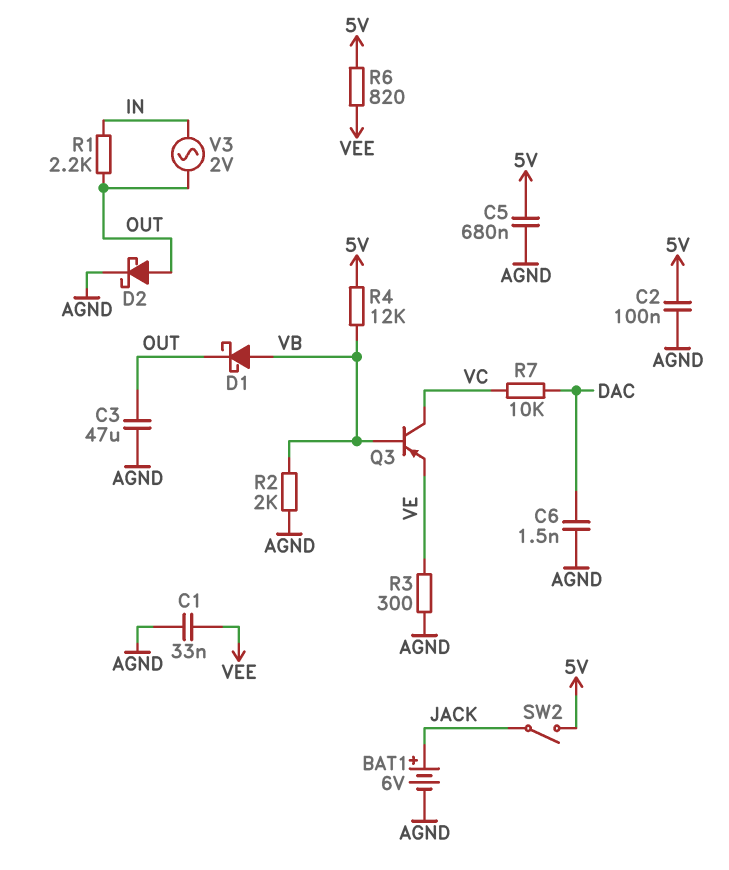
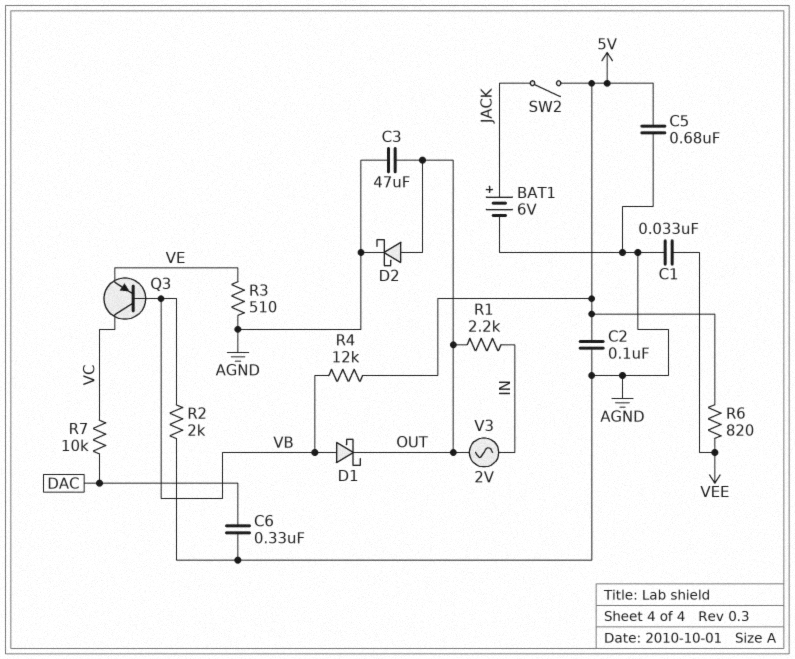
C6: 1.5nF (AGND, DAC) -> 330nF (AGND, DAC)
R3: 300 (AGND, VE) -> 510 (AGND, VE)

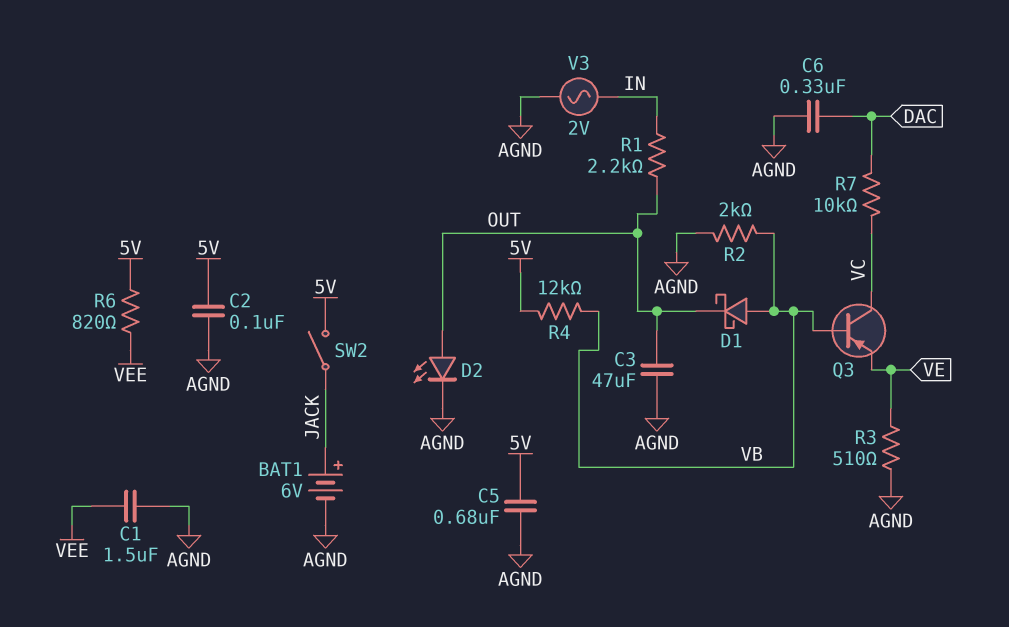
C1: 33nF (AGND, VEE) -> 1.5uF (AGND, VEE)
D2: schottky (A OUT, K AGND) -> LED (A OUT, K AGND)
V3: AC 2V (IN, OUT) -> AC 2V (AGND, IN)

